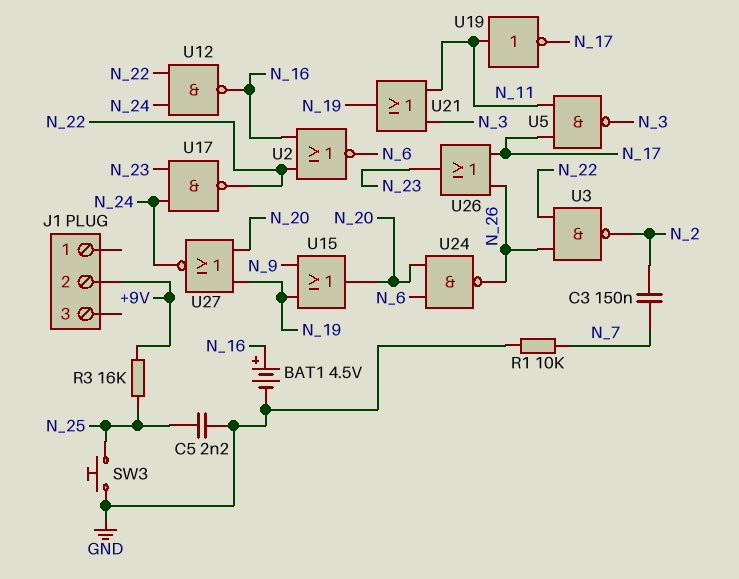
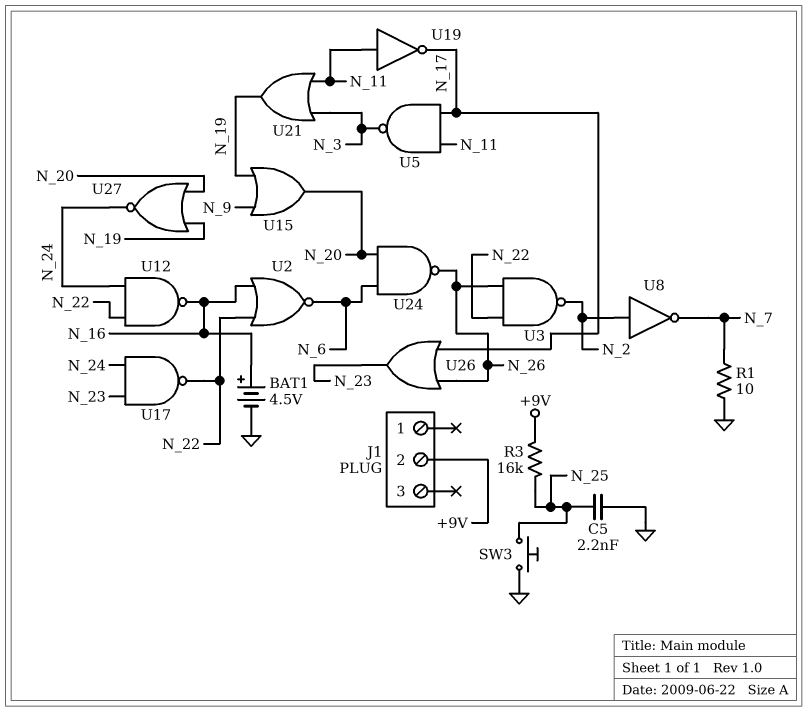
C3: 150nF (N_2, N_7) -> none
R1: 10k (GND, N_7) -> 10 (GND, N_7)
U8: none -> NOT (in N_2, out N_7)

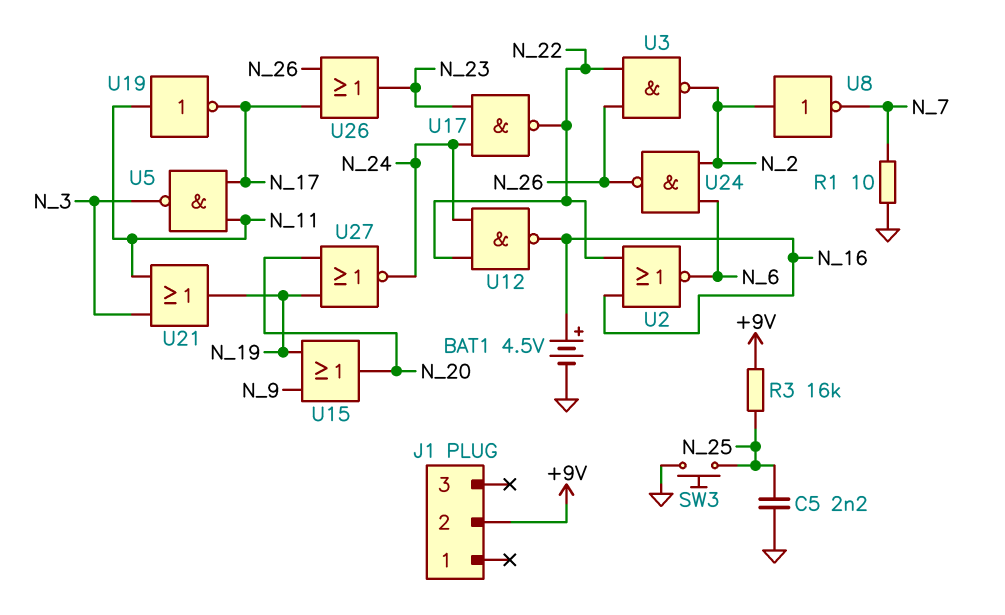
U24: NAND (in N_6, in N_20, out N_26) -> NAND (in N_2, in N_6, out N_26)

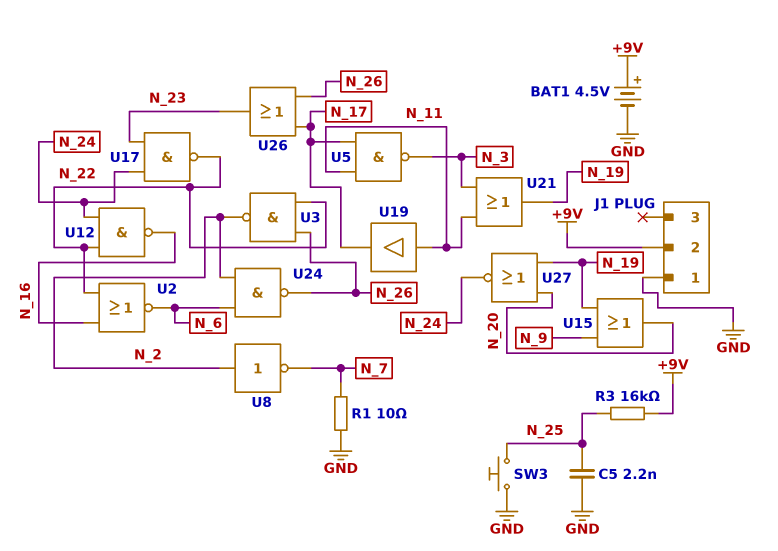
BAT1: 4.5V (plus N_16, minus GND) -> 4.5V (plus +9V, minus GND)
J1 pin 1: none -> GND
U19: NOT (in N_11, out N_17) -> buffer (in N_11, out N_17)

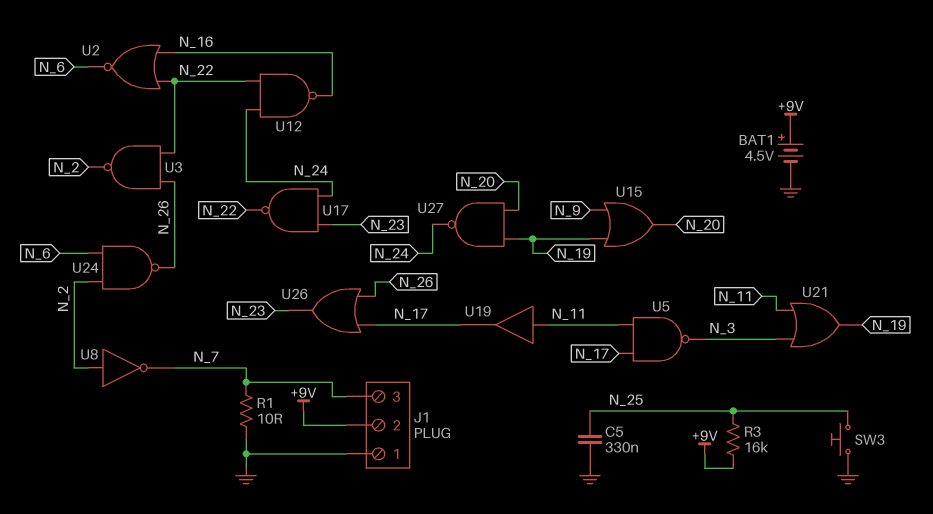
C5: 2.2nF (GND, N_25) -> 330nF (GND, N_25)
J1 pin 3: none -> N_7
U27: NOR (in N_19, in N_20, out N_24) -> NAND (in N_19, in N_20, out N_24)

